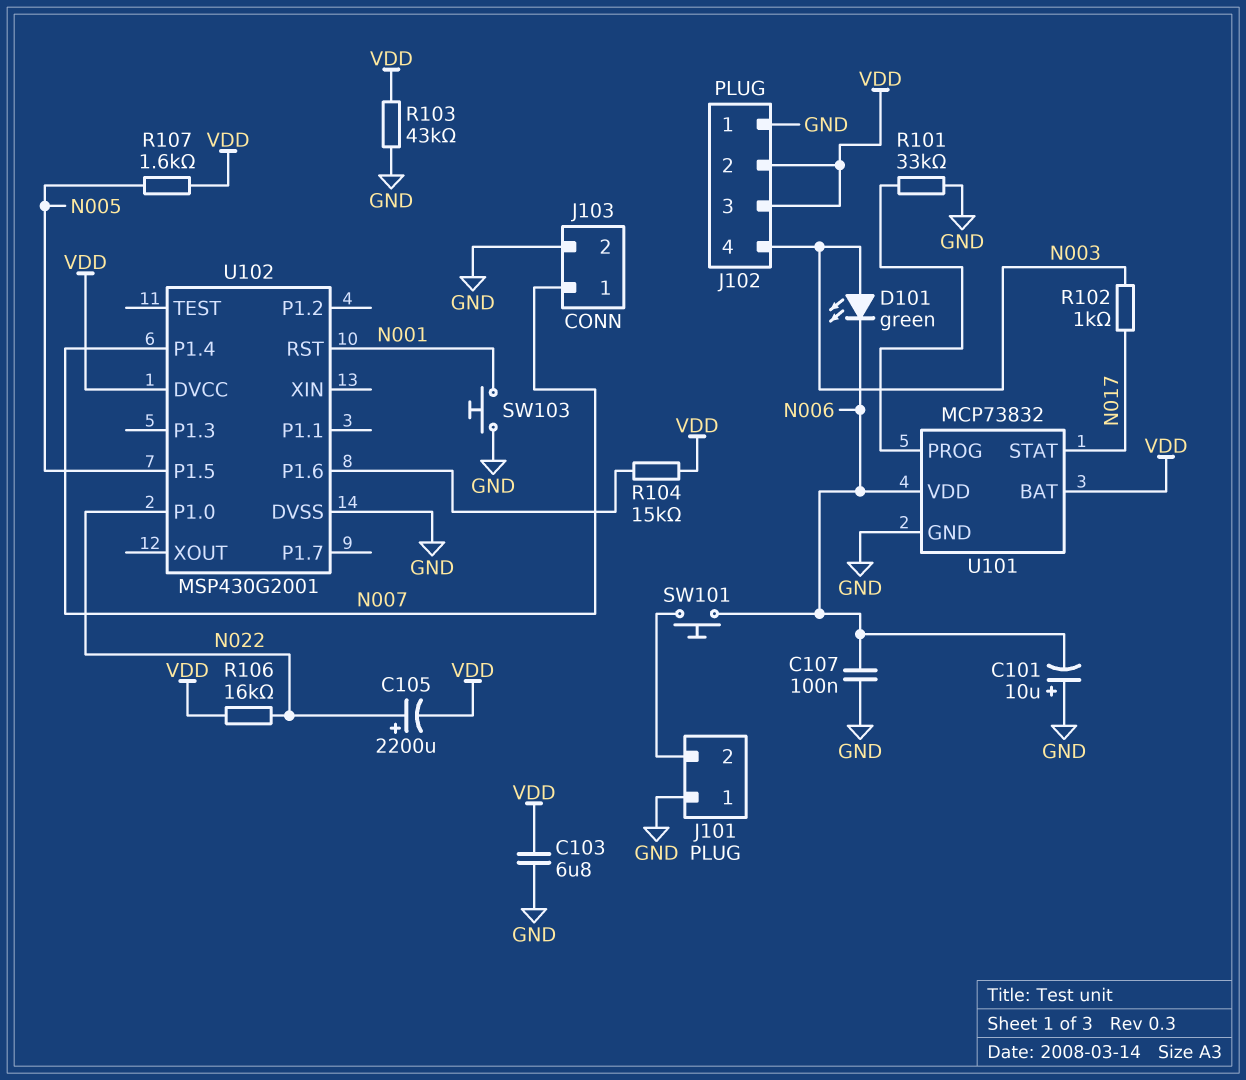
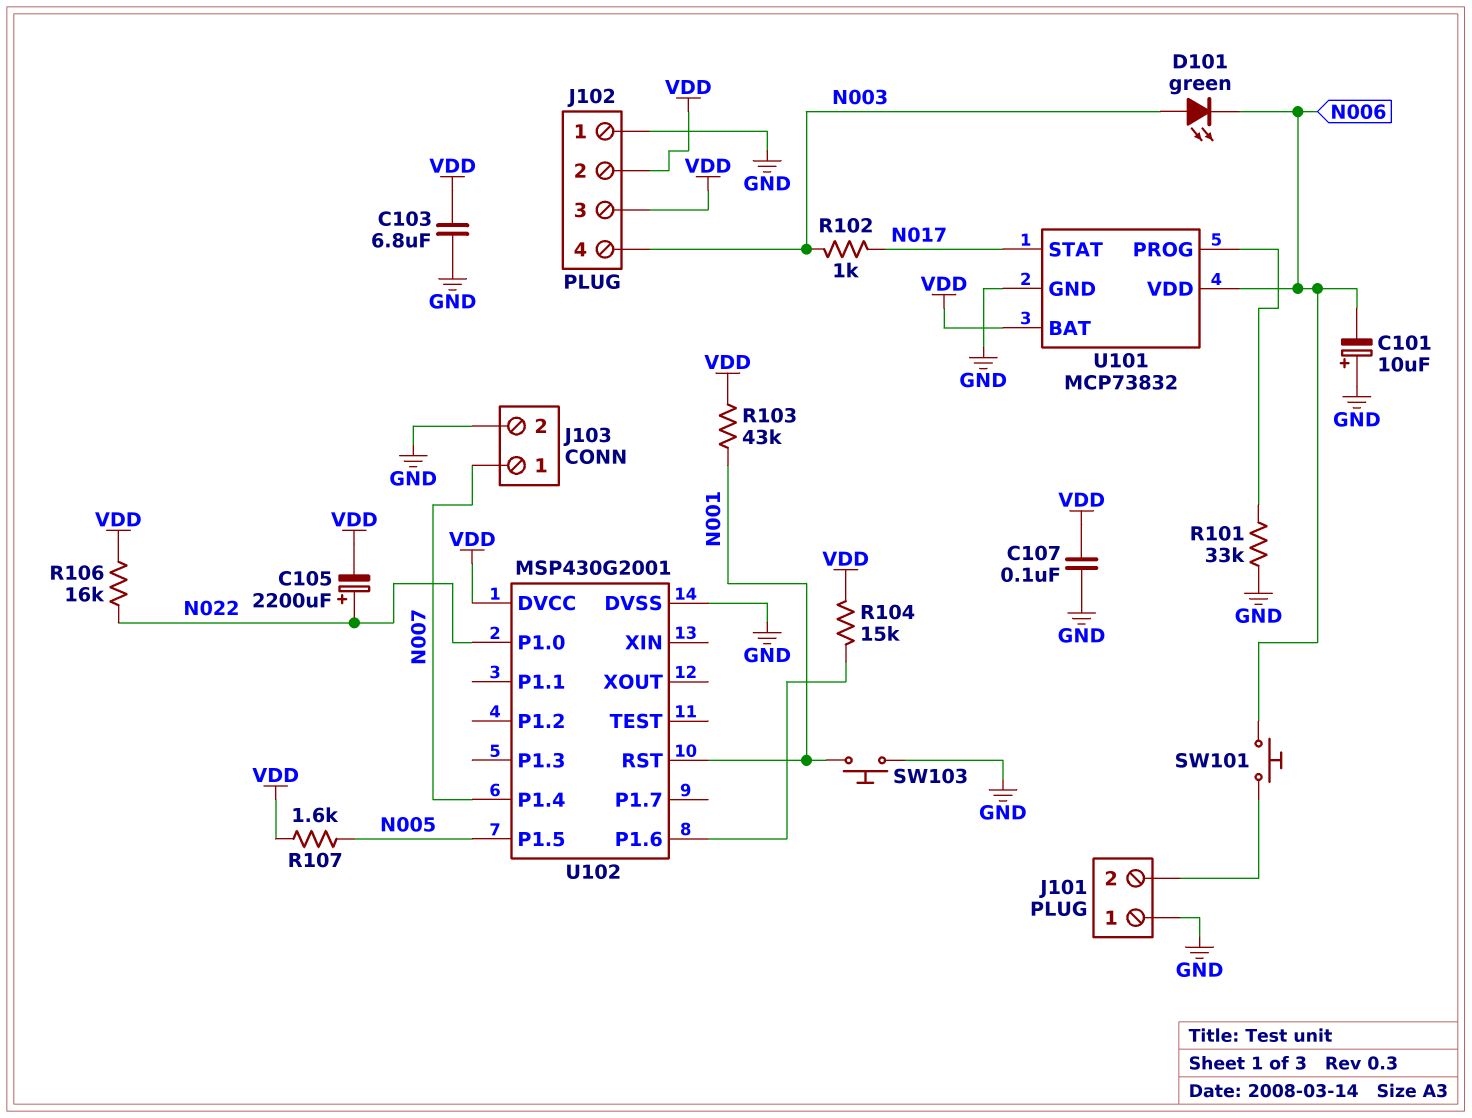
C107: 100nF (GND, N006) -> 100nF (GND, VDD)
R103: 43k (GND, VDD) -> 43k (N001, VDD)

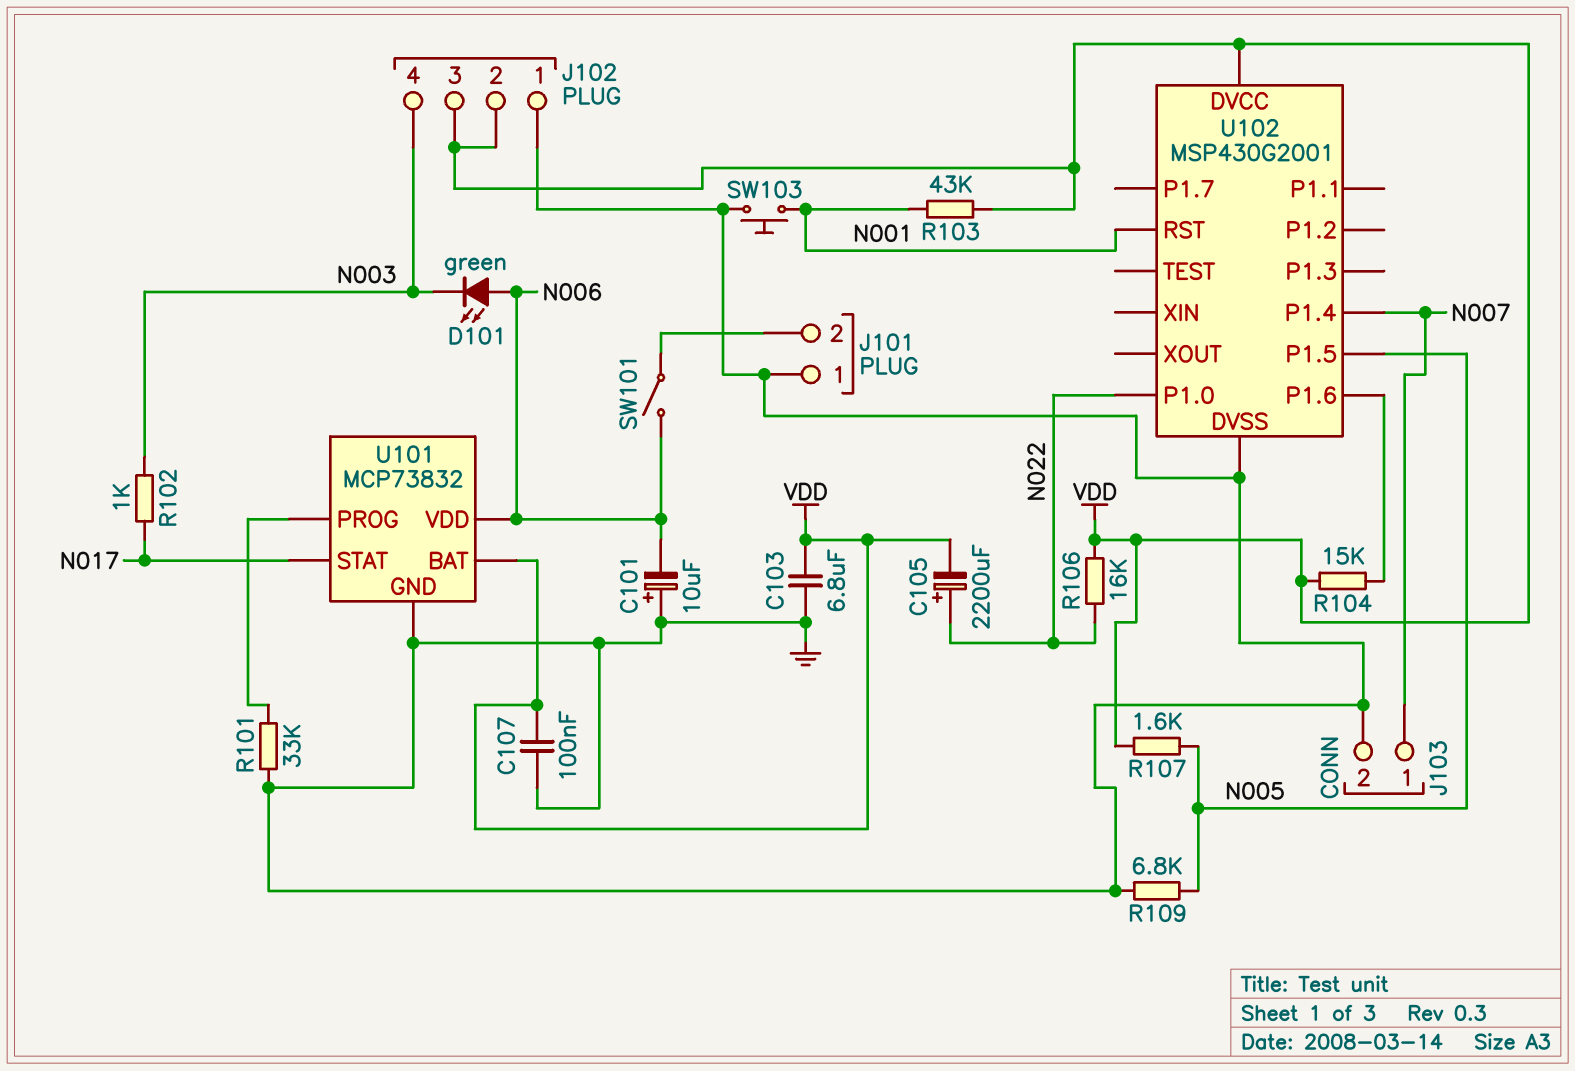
D101: LED green (A N003, K N006) -> LED green (A N006, K N003)
R109: none -> 6.8k (GND, N005)
SW101: button (J101/2, N006) -> switch (J101/2, N006)

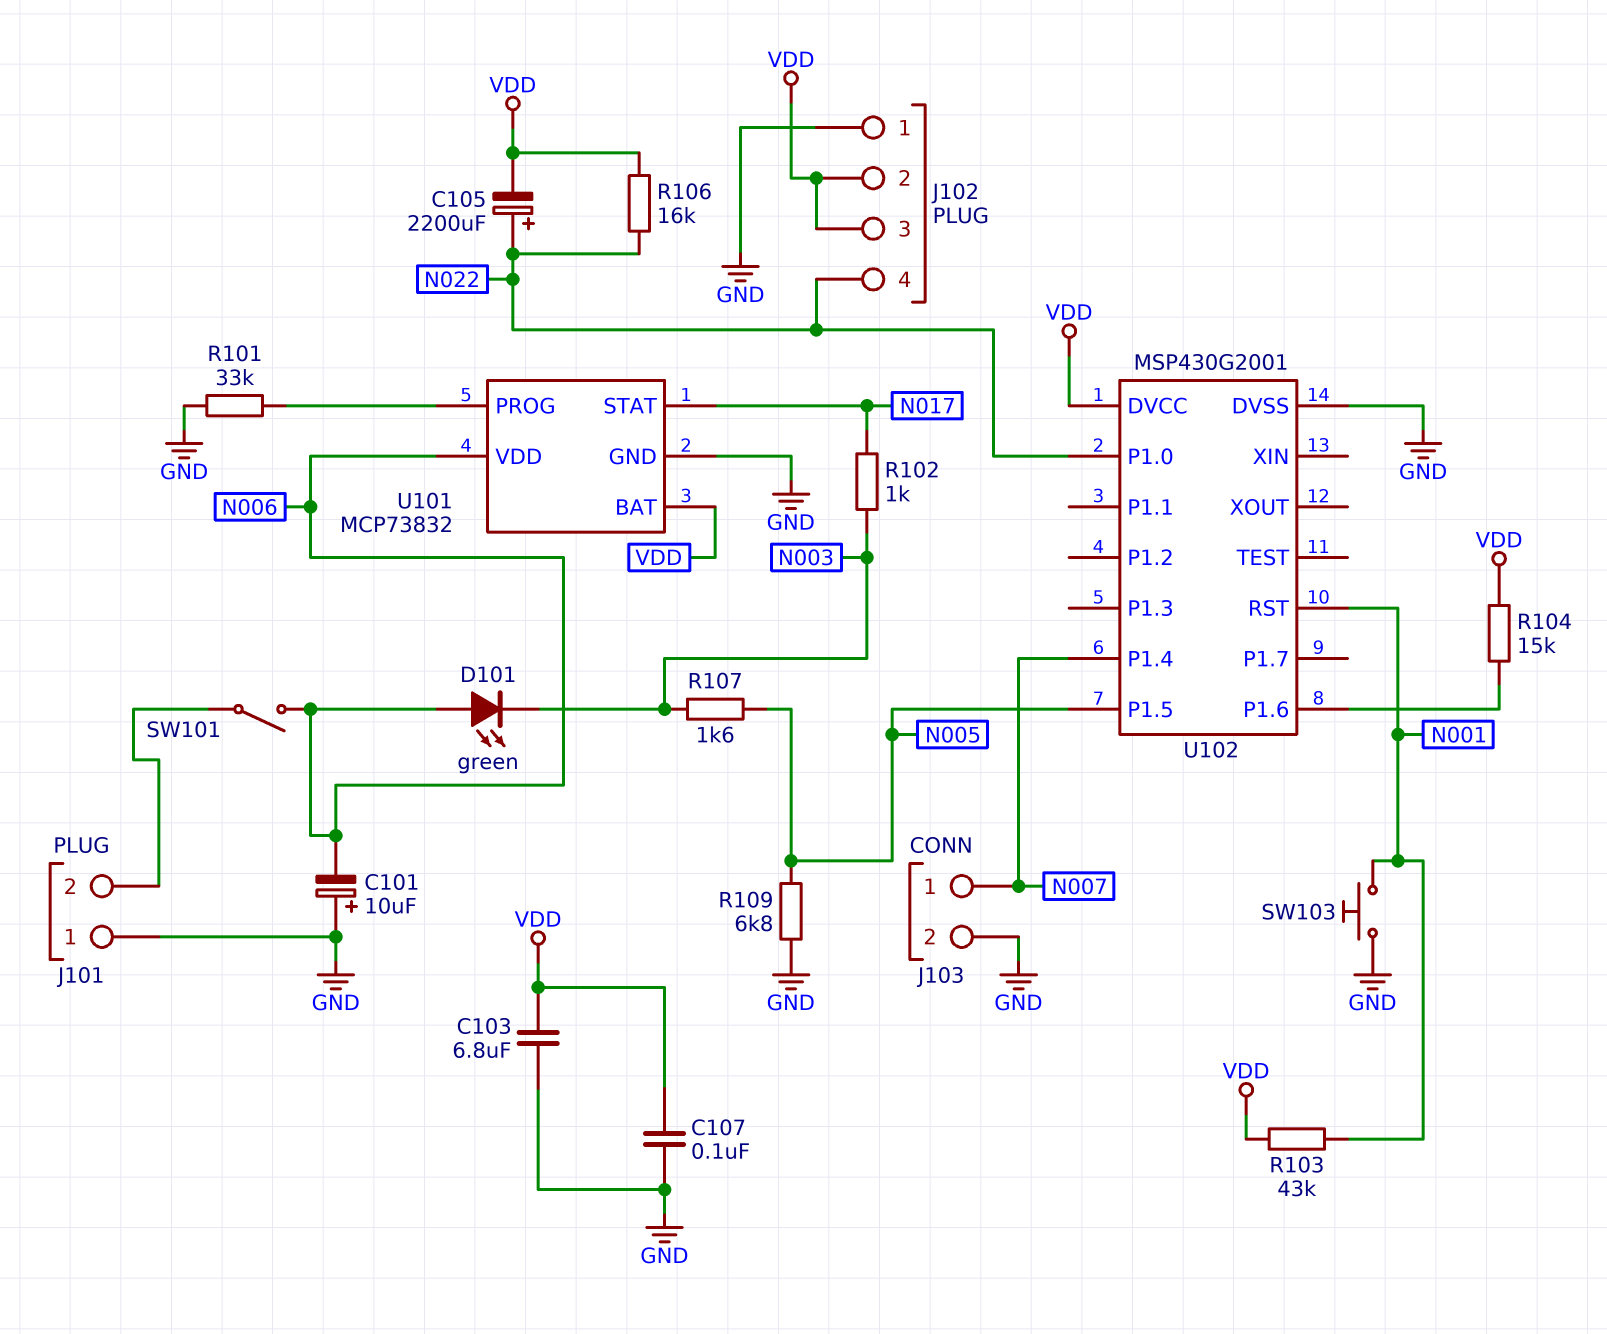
J102 pin 4: N003 -> N022
R107: 1.6k (N005, VDD) -> 1.6k (N003, N005)

